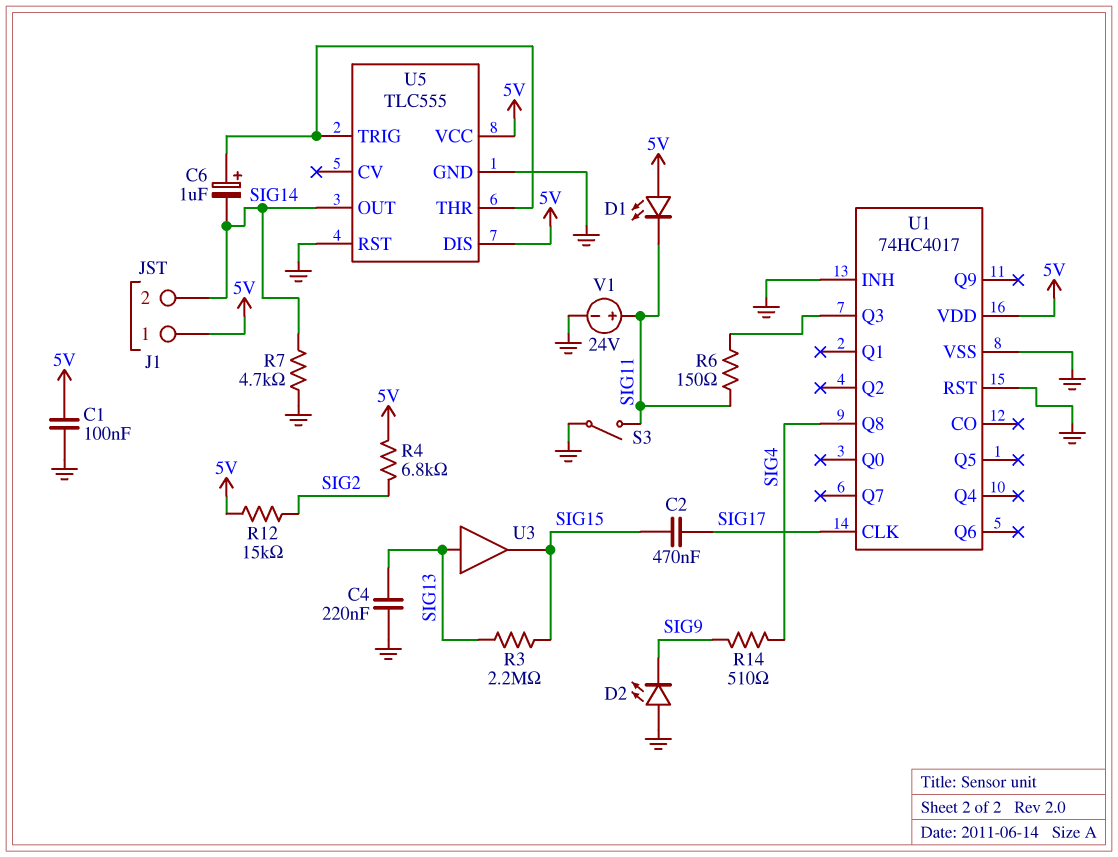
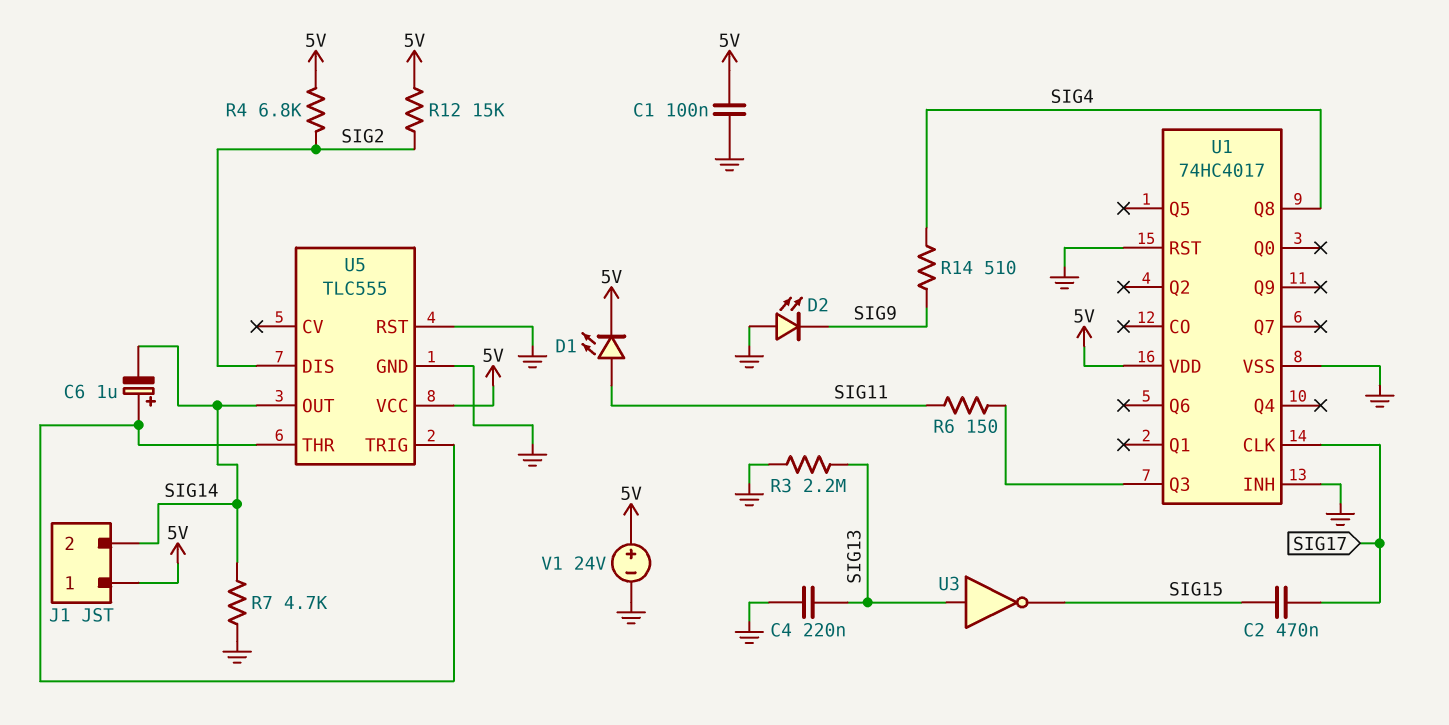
D1: LED (A 5V, K SIG11) -> LED (A SIG11, K 5V)
R3: 2.2M (SIG13, SIG15) -> 2.2M (GND, SIG13)
S3: switch (GND, SIG11) -> none
U3: buffer (in SIG13, out SIG15) -> NOT (in SIG13, out SIG15)
U5 pin DIS: 5V -> SIG2
V1: 24V (plus SIG11, minus GND) -> 24V (plus 5V, minus GND)

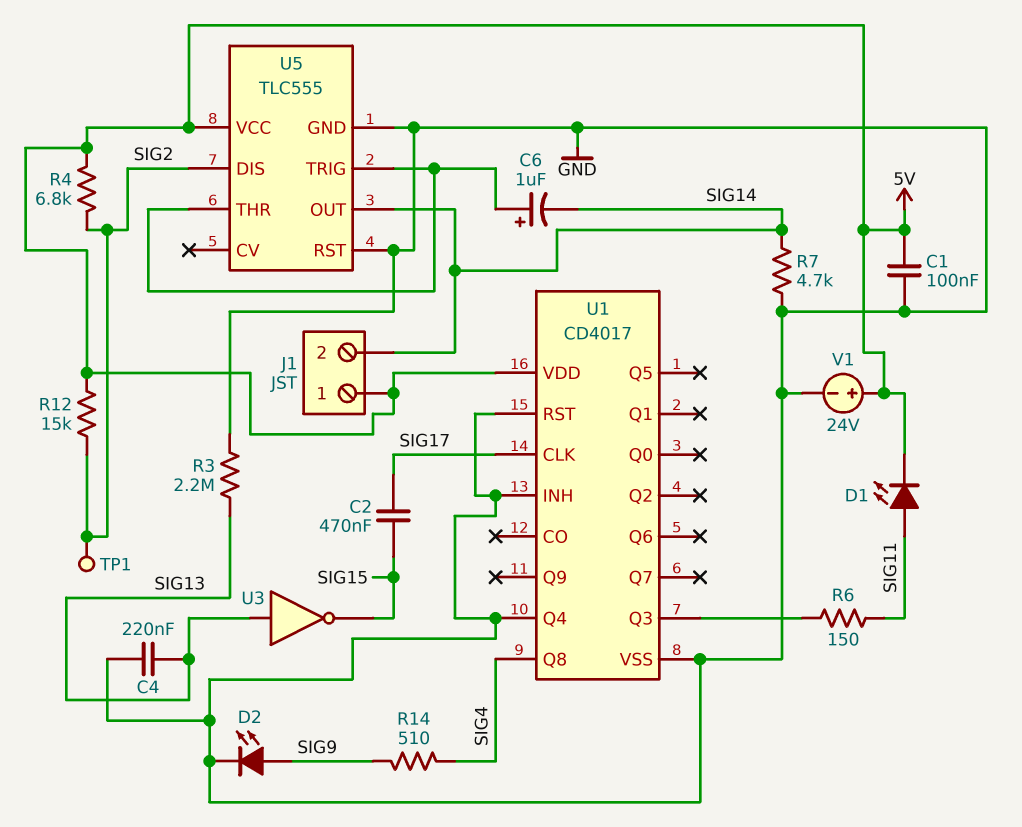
D2: LED (A GND, K SIG9) -> LED (A SIG9, K GND)
TP1: none -> test point (SIG2)
U1: 74HC4017 -> CD4017
U1 pin Q4: none -> GND

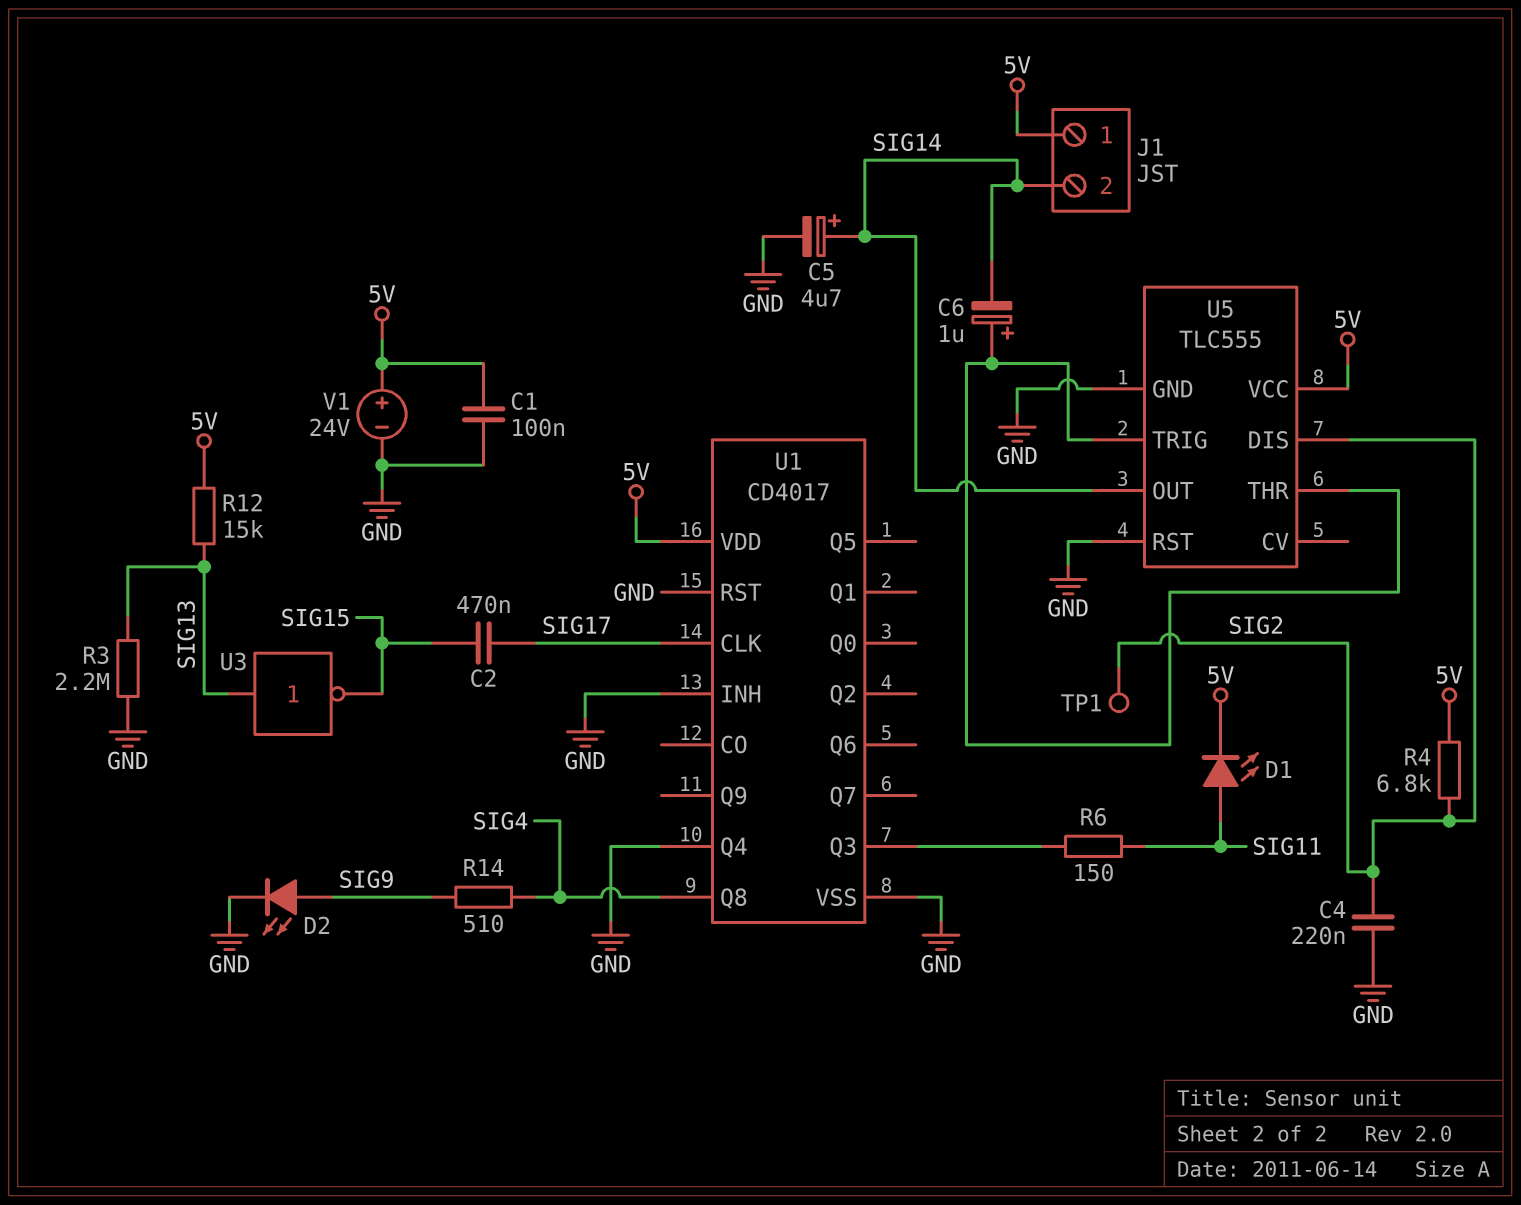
C4: 220nF (GND, SIG13) -> 220nF (GND, SIG2)
C5: none -> 4.7uF (plus SIG14, minus GND)
R7: 4.7k (GND, SIG14) -> none
R12: 15k (5V, SIG2) -> 15k (5V, SIG13)

